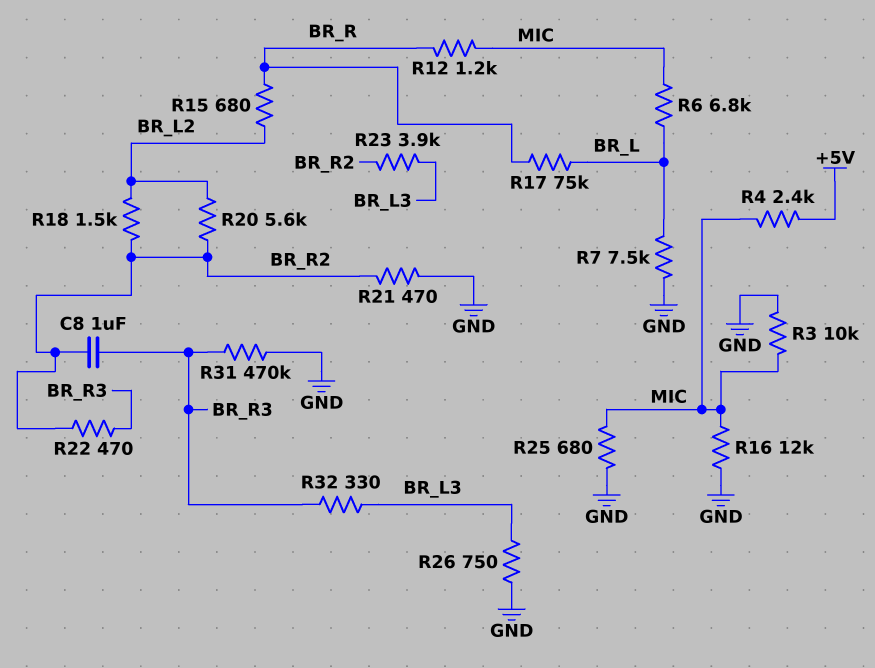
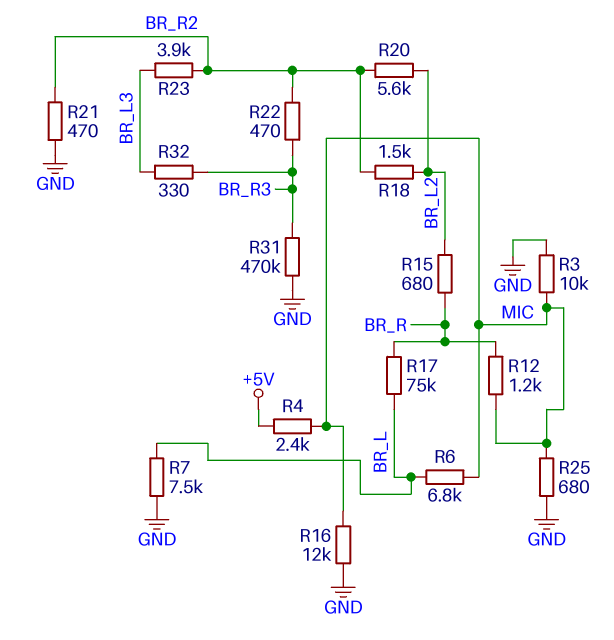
C8: 1uF (BR_R2, BR_R3) -> none
R26: 750 (BR_L3, GND) -> none

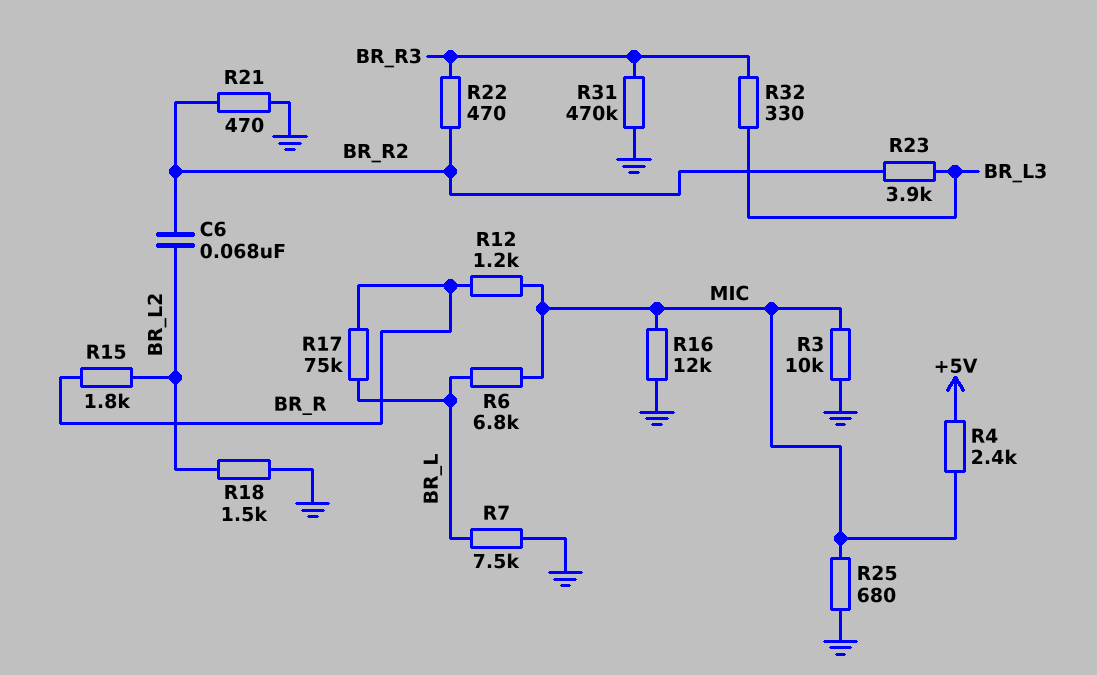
C6: none -> 68nF (BR_L2, BR_R2)
R15: 680 (BR_L2, BR_R) -> 1.8k (BR_L2, BR_R)
R18: 1.5k (BR_L2, BR_R2) -> 1.5k (BR_L2, GND)
R20: 5.6k (BR_L2, BR_R2) -> none

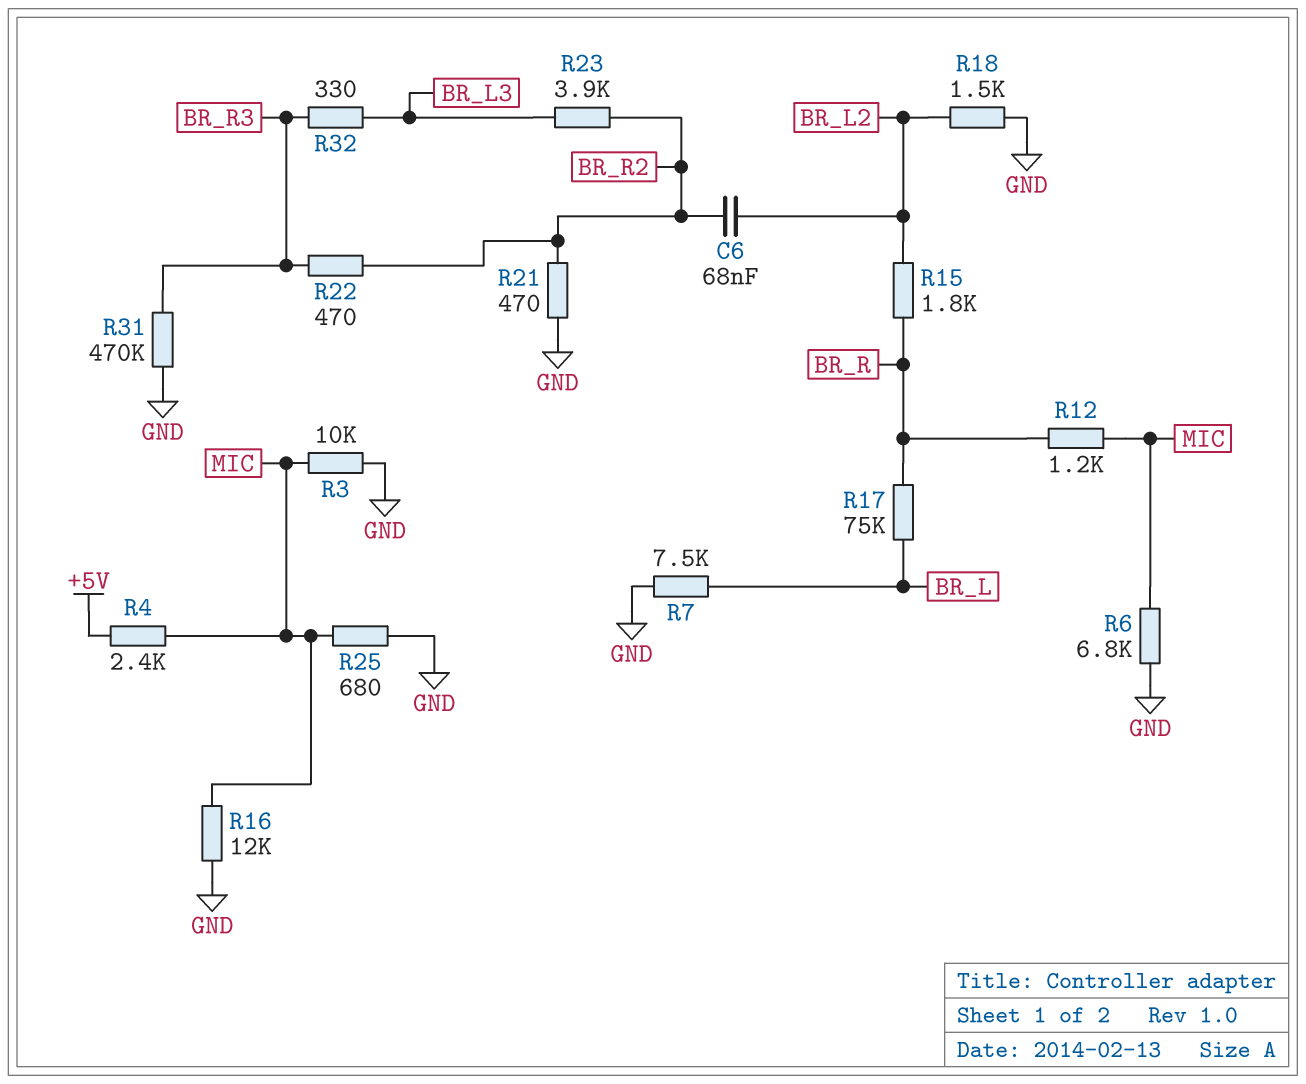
R6: 6.8k (BR_L, MIC) -> 6.8k (GND, MIC)

